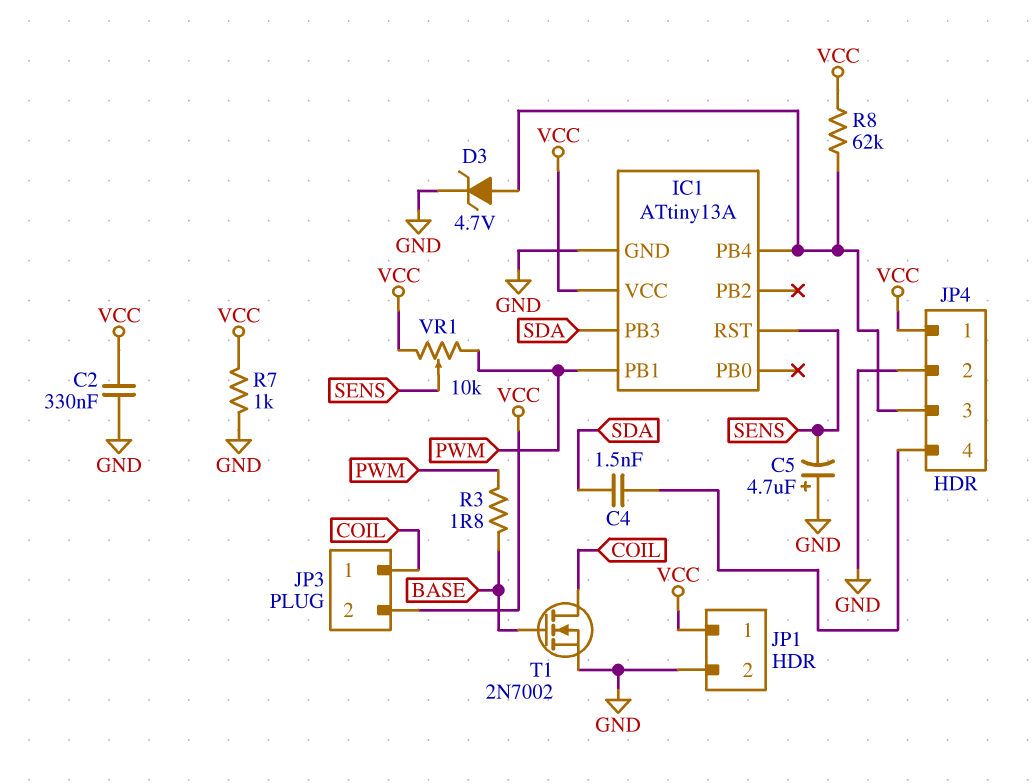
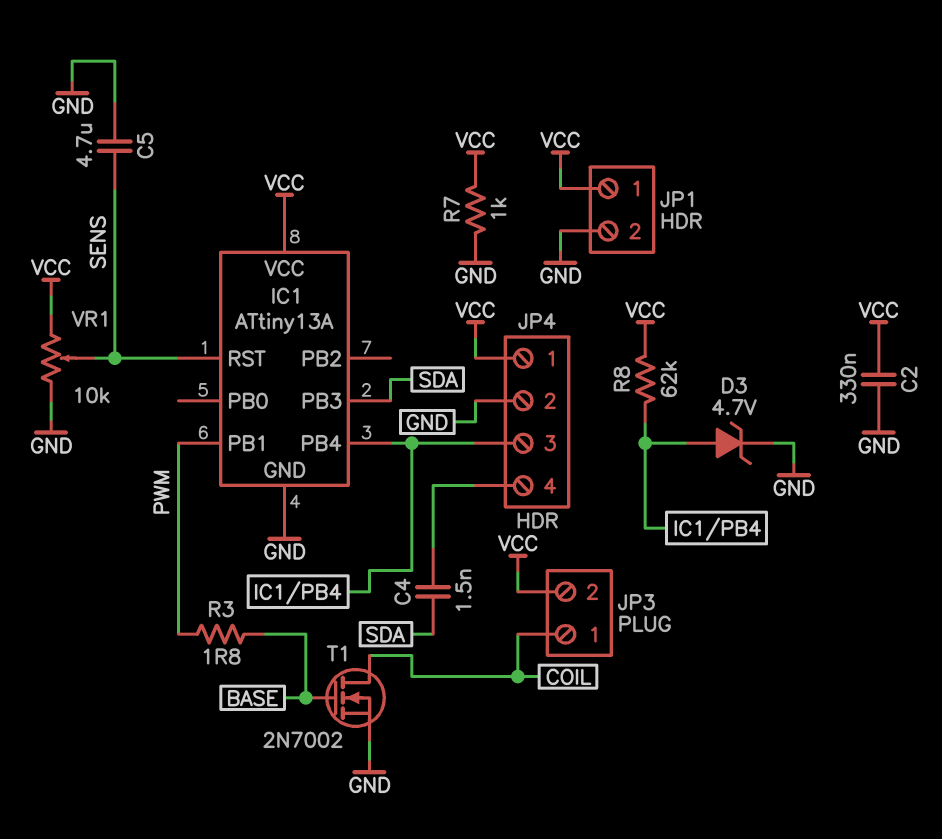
C5: 4.7uF (plus GND, minus SENS) -> 4.7uF (GND, SENS)
VR1: 10k (PWM, VCC, wiper SENS) -> 10k (GND, VCC, wiper SENS)

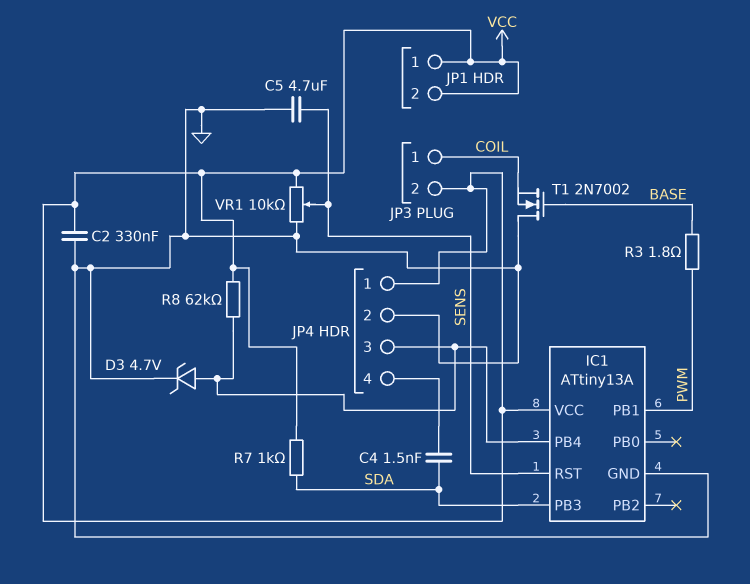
JP1 pin 2: GND -> VCC
R7: 1k (GND, VCC) -> 1k (SDA, VCC)
T1: NMOS 2N7002 (G BASE, D COIL, S GND) -> NMOS 2N7002 (G BASE, D GND, S COIL)

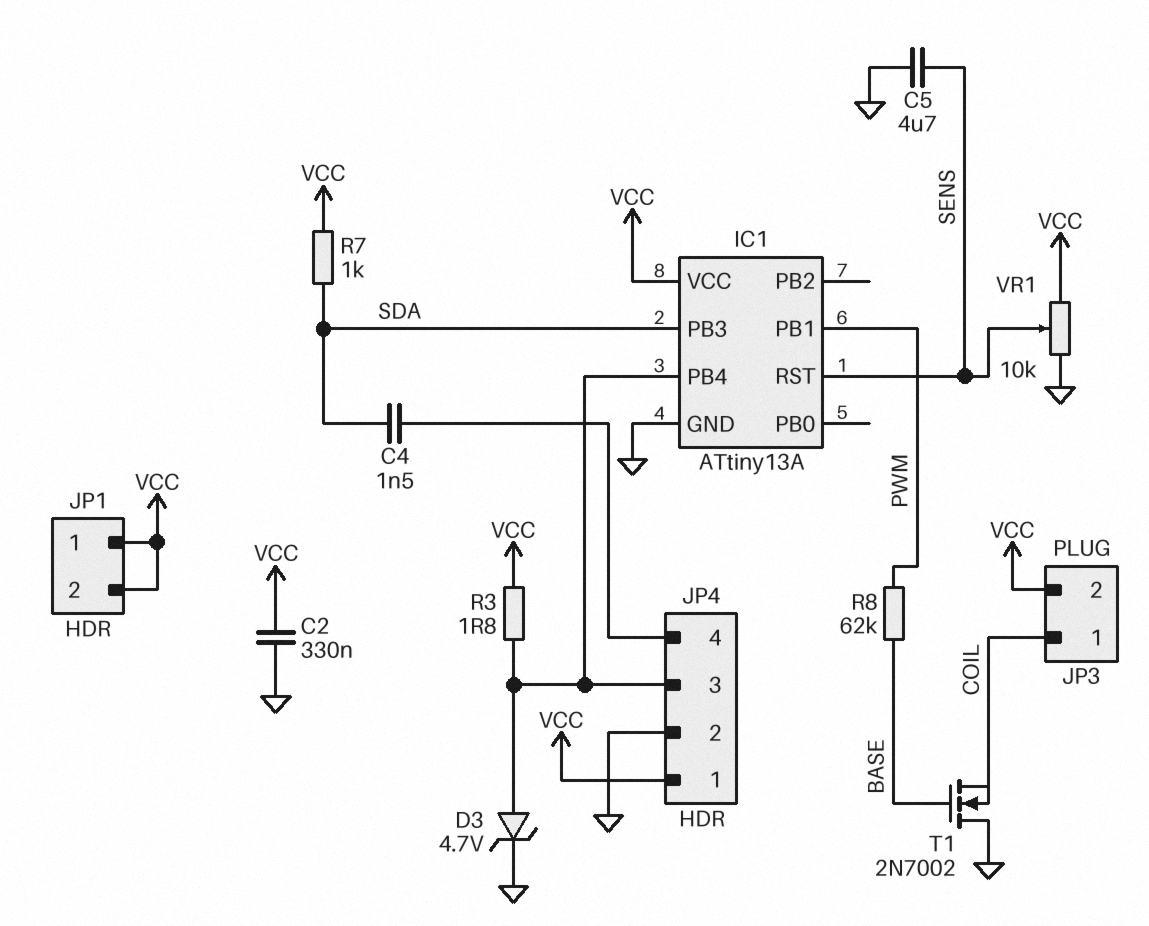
R3: 1.8 (BASE, PWM) -> 1.8 (IC1/PB4, VCC)
R8: 62k (IC1/PB4, VCC) -> 62k (BASE, PWM)

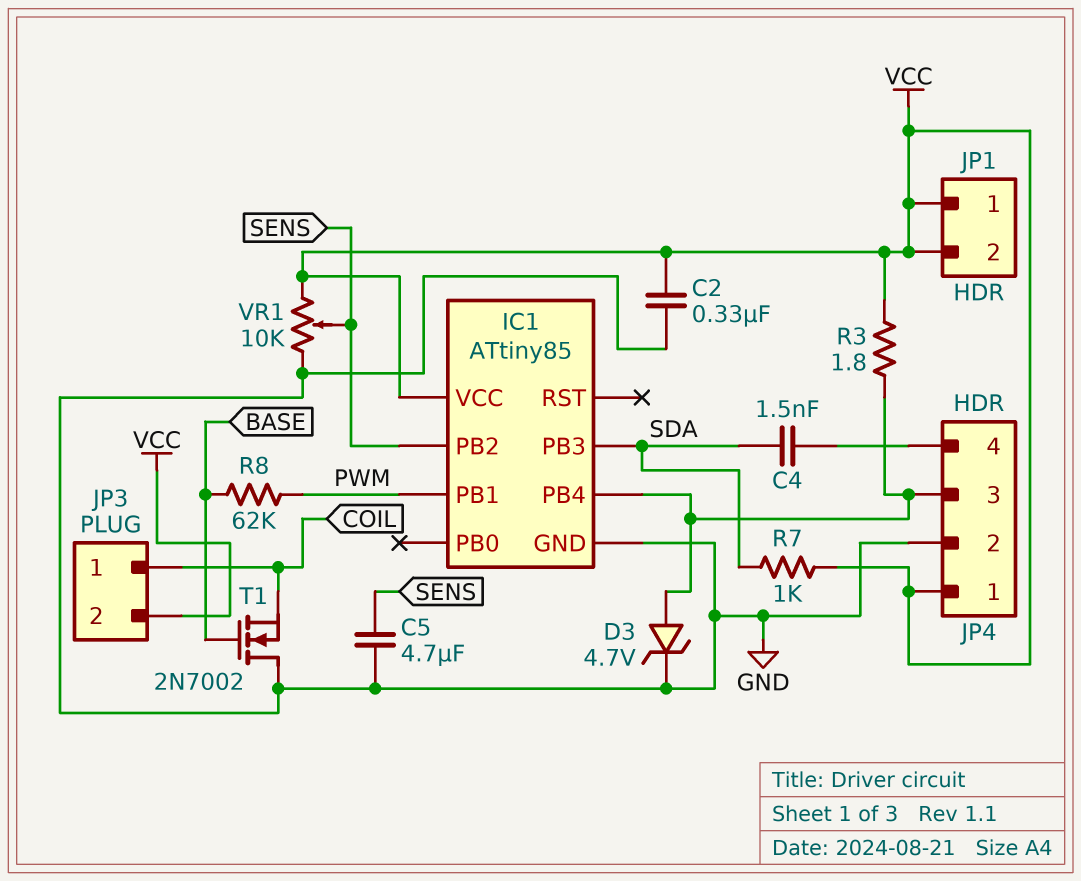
IC1: ATtiny13A -> ATtiny85
IC1 pin PB2: none -> SENS
IC1 pin RST: SENS -> none

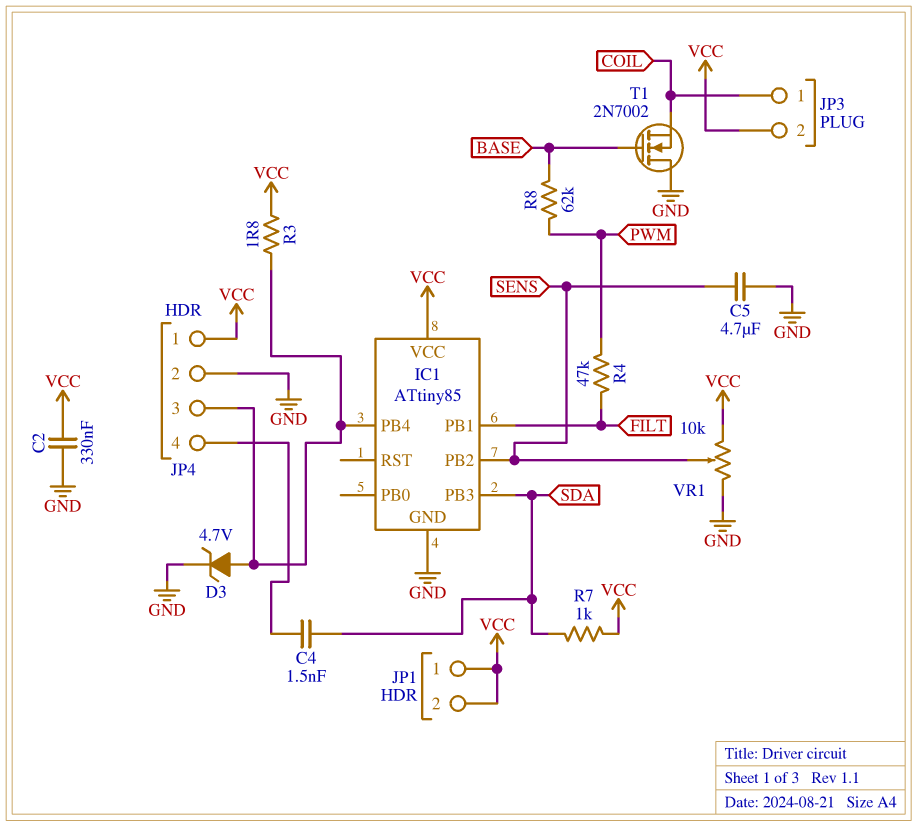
IC1 pin PB1: PWM -> FILT
R4: none -> 47k (FILT, PWM)

